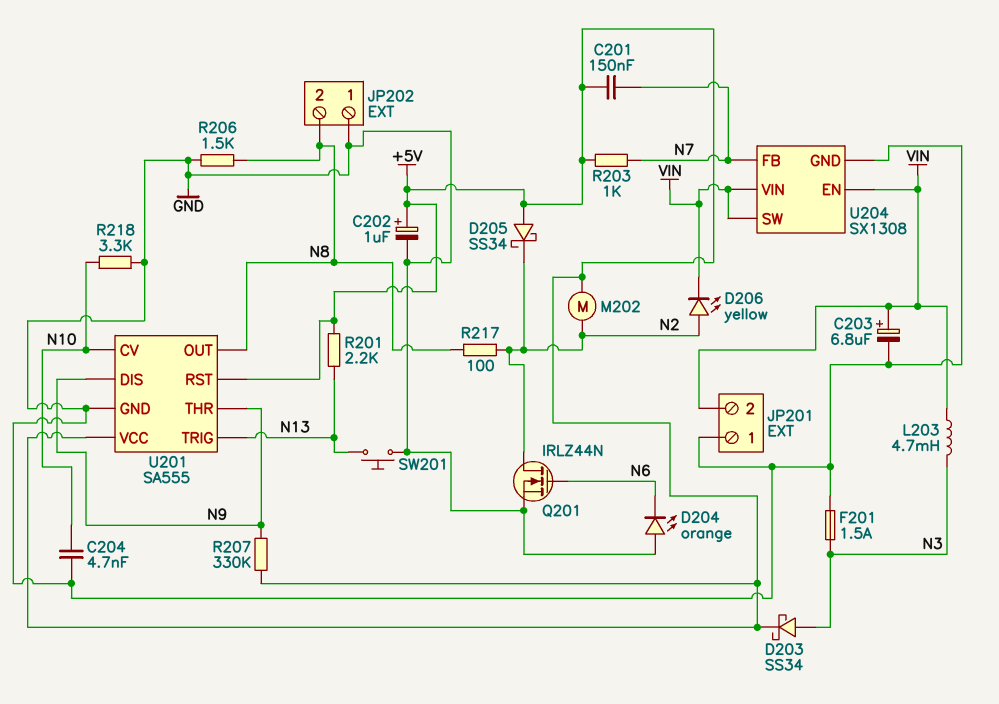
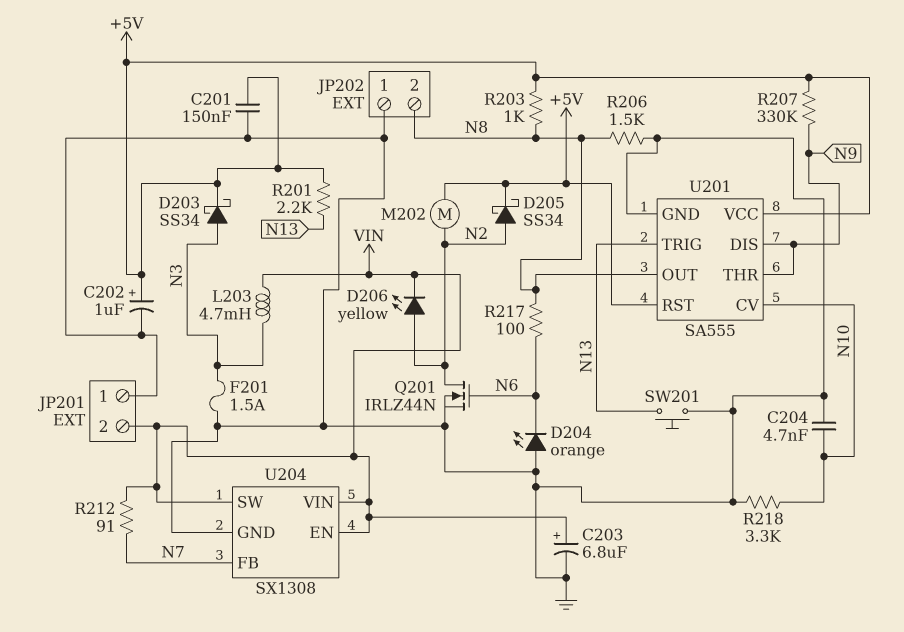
C201: 150nF (+5V, N7) -> 150nF (+5V, GND)
D205: schottky SS34 (A +5V, K N2) -> schottky SS34 (A N2, K +5V)
R203: 1k (+5V, N7) -> 1k (+5V, N8)
R212: none -> 91 (N7, VIN)
R217: 100 (N2, N8) -> 100 (N6, N8)

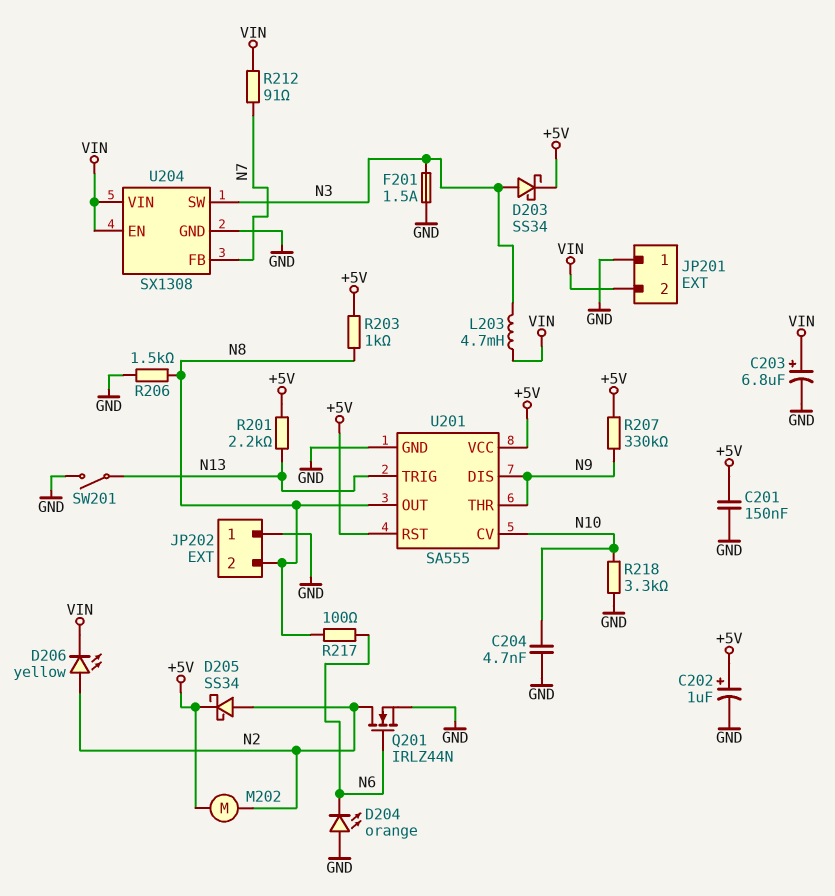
SW201: button (GND, N13) -> switch (GND, N13)
U204 pin SW: VIN -> N3

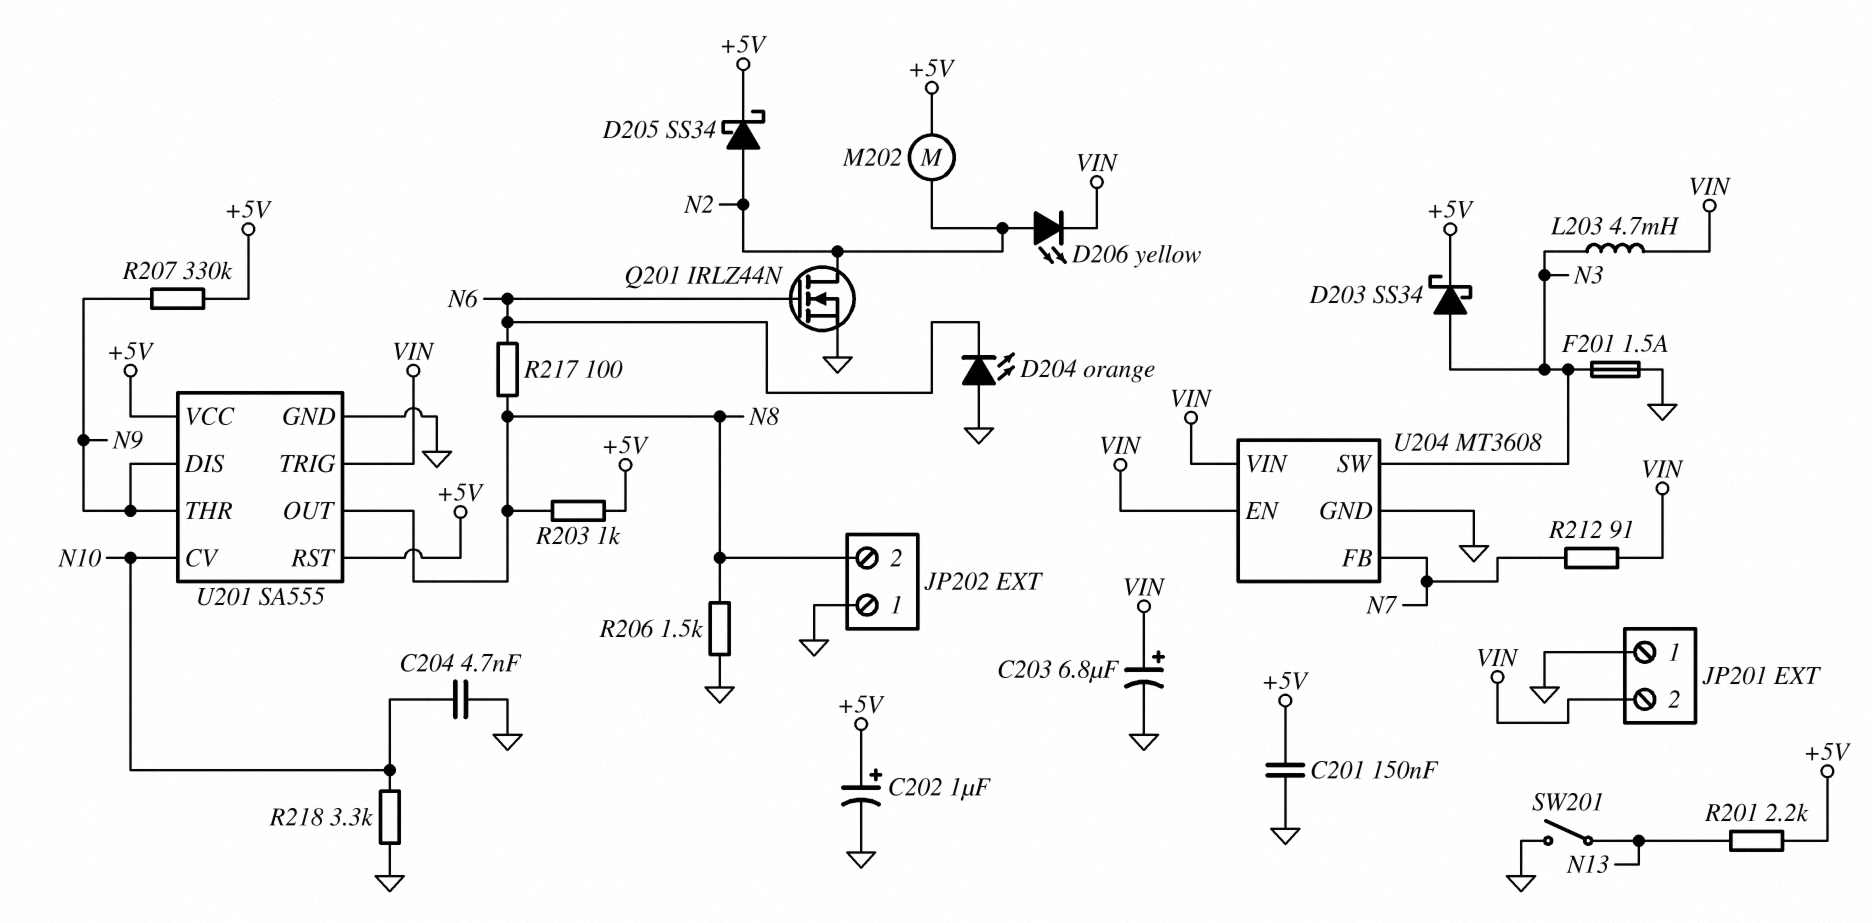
U201 pin TRIG: N13 -> VIN
U204: SX1308 -> MT3608

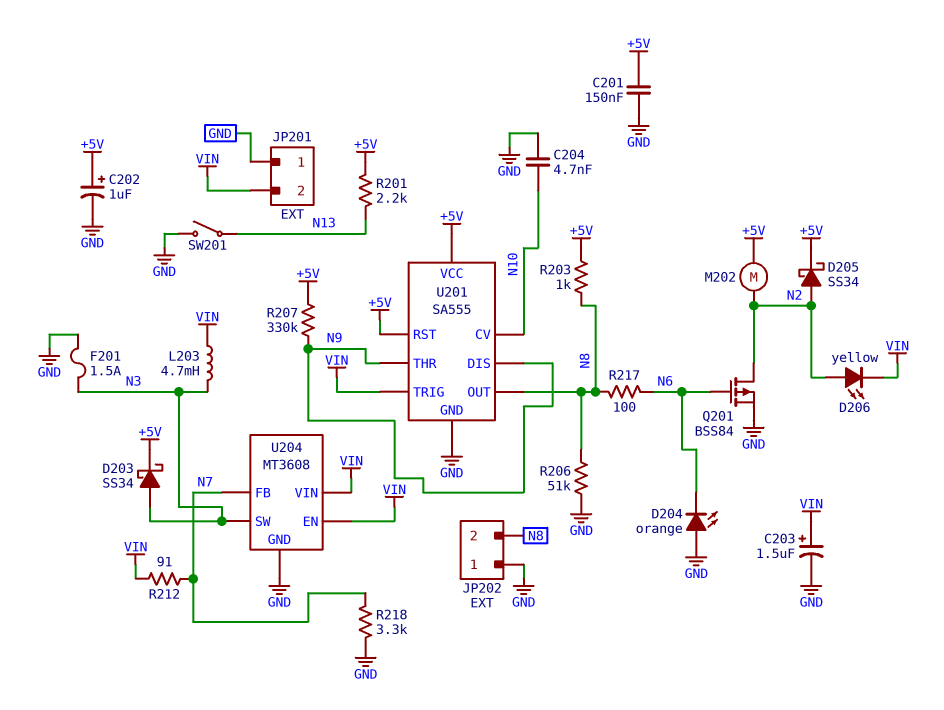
C203: 6.8uF (plus VIN, minus GND) -> 1.5uF (plus VIN, minus GND)
Q201: NMOS IRLZ44N (G N6, D N2, S GND) -> PMOS BSS84 (G N6, D N2, S GND)
R206: 1.5k (GND, N8) -> 51k (GND, N8)
R218: 3.3k (GND, N10) -> 3.3k (GND, N7)

